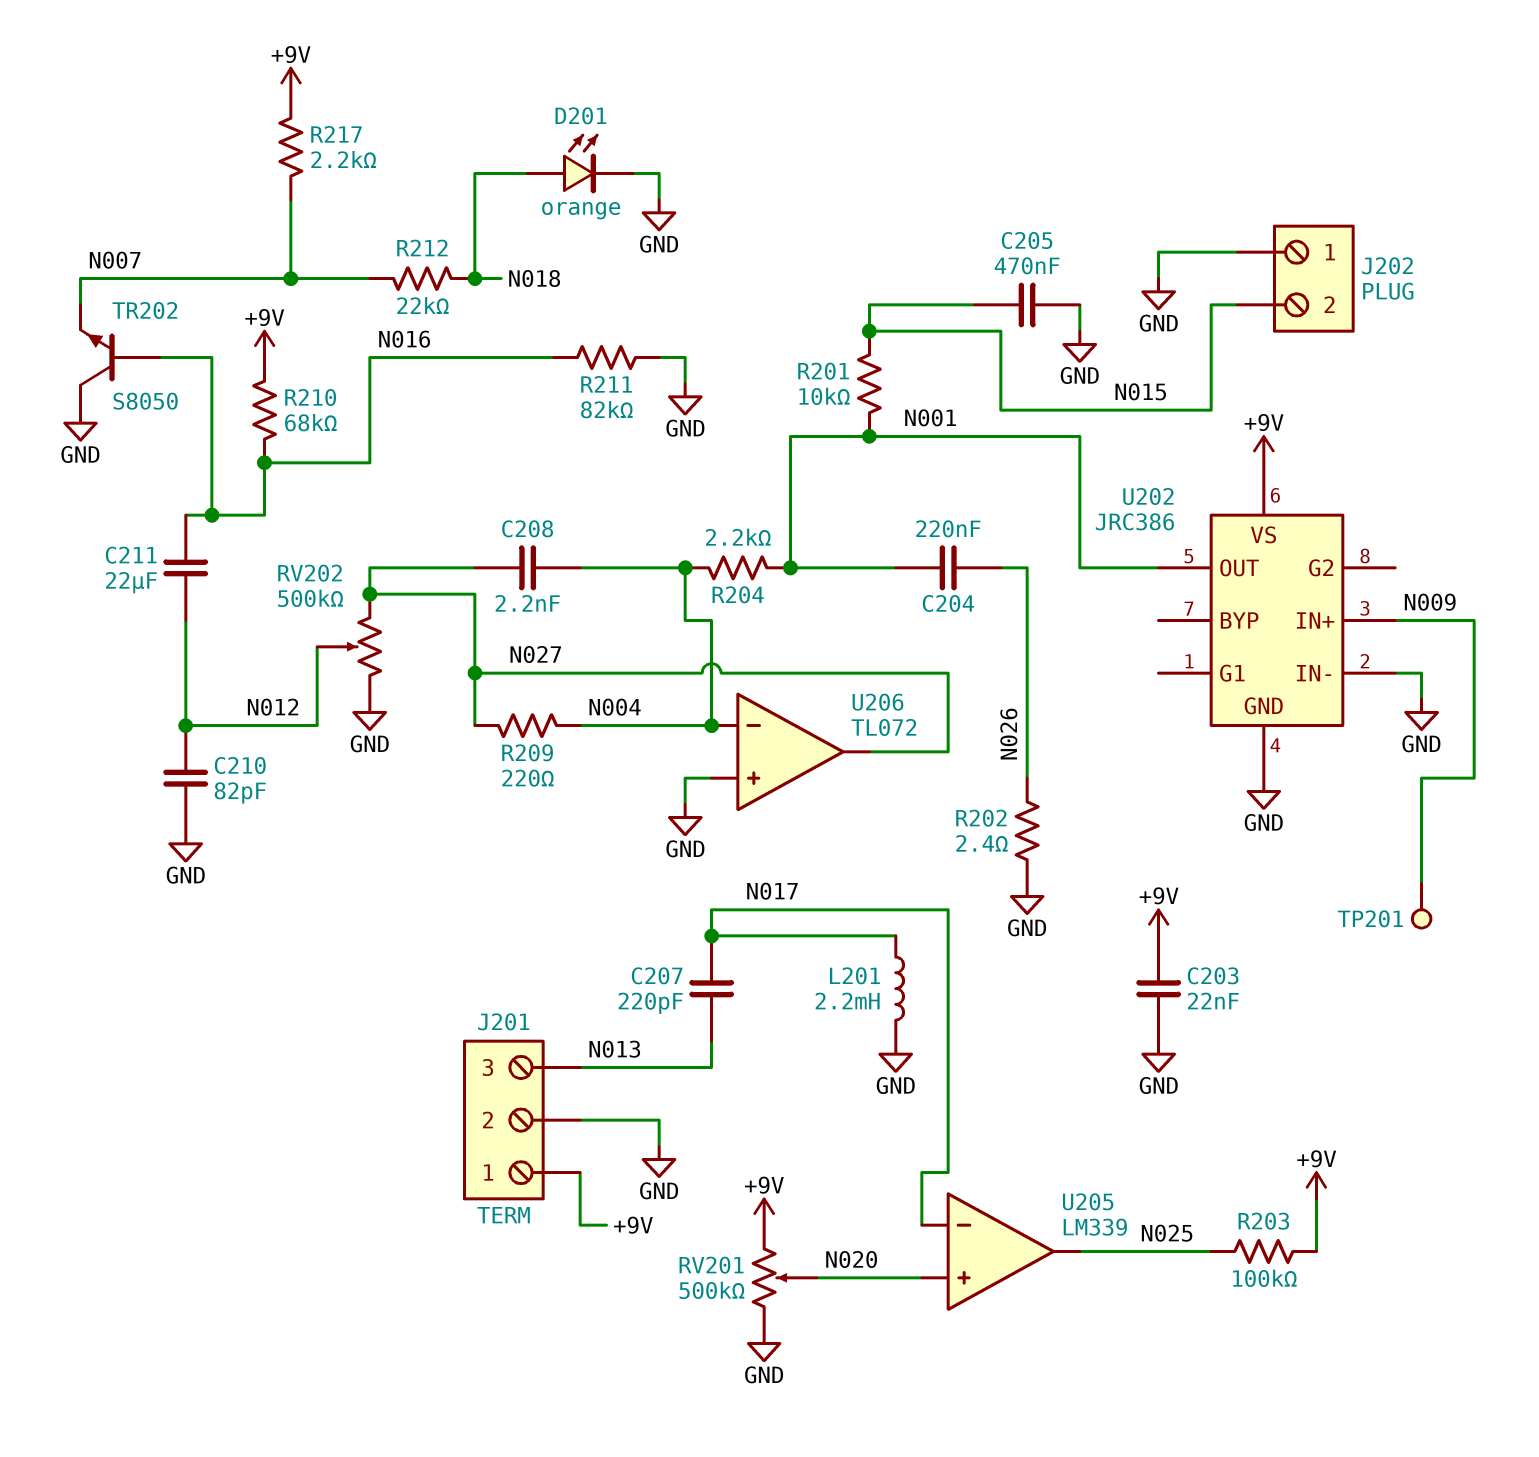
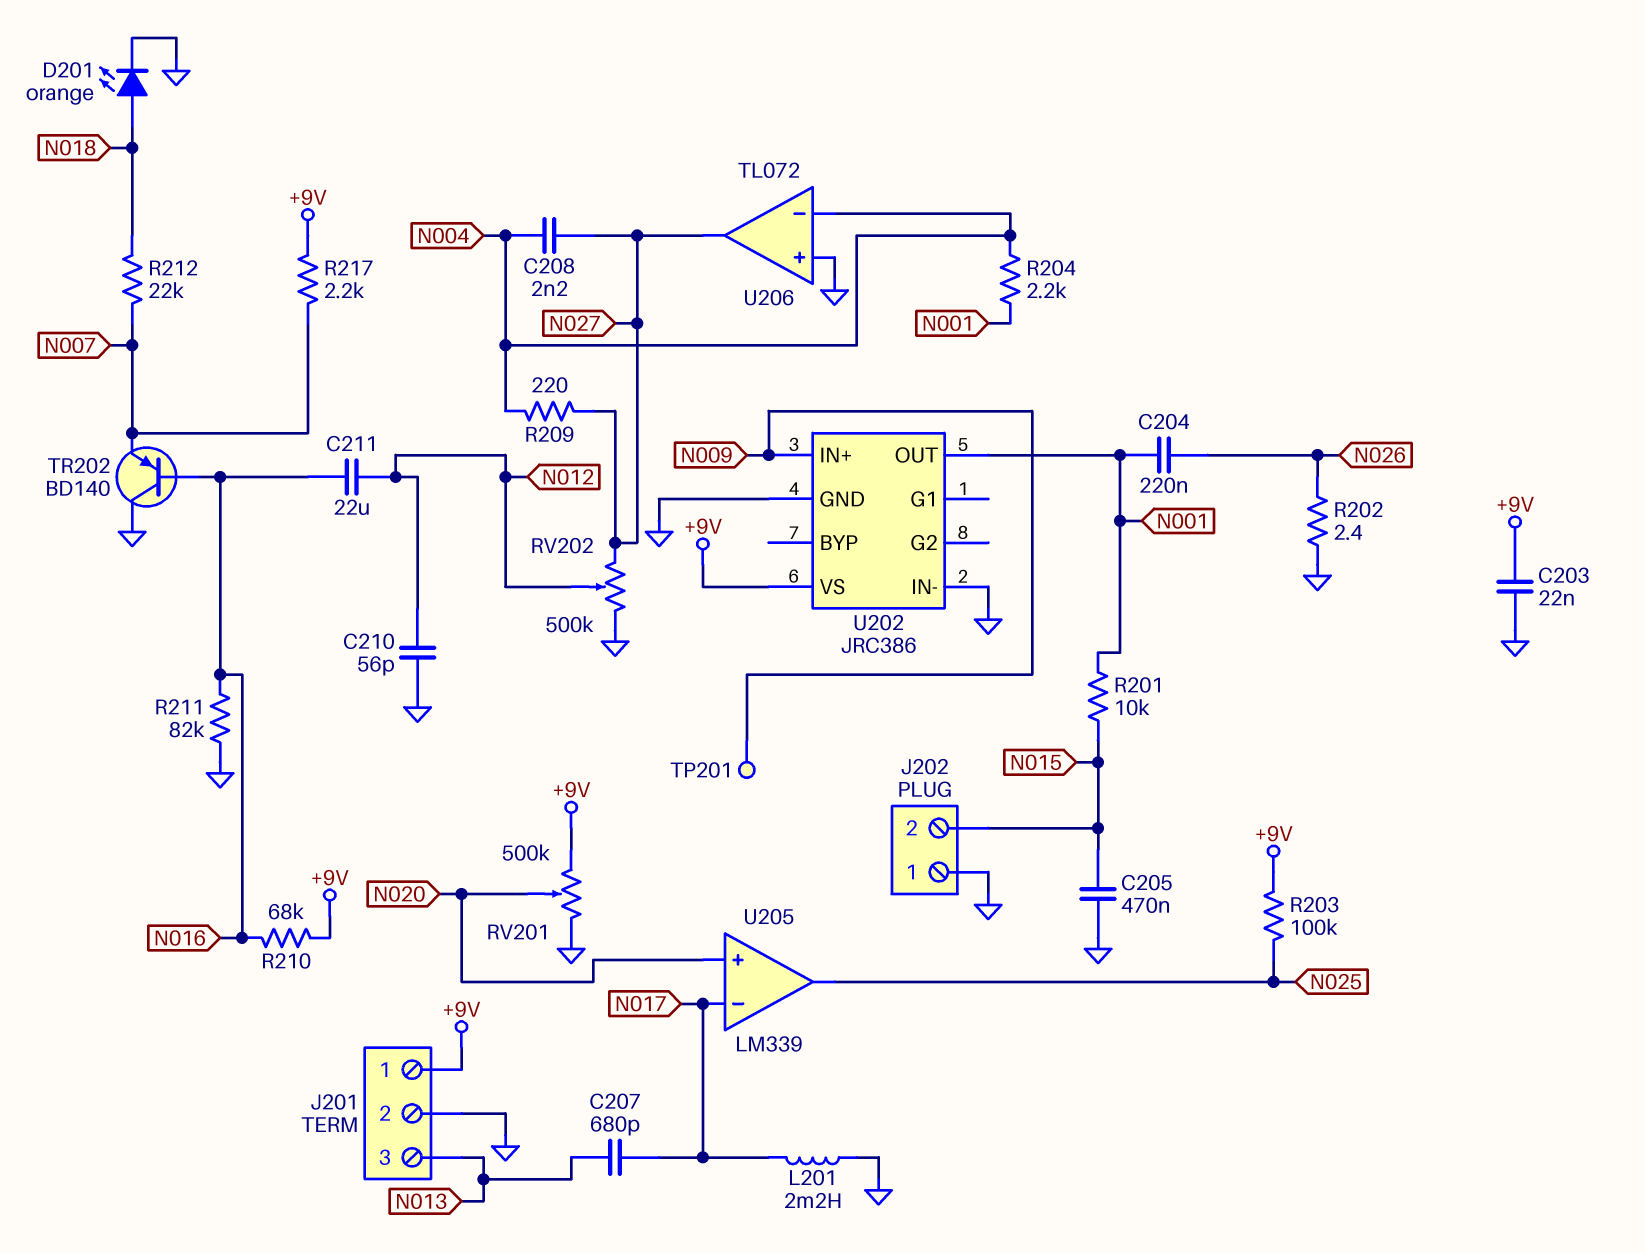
C207: 220pF (N013, N017) -> 680pF (N013, N017)
C210: 82pF (GND, N012) -> 56pF (GND, N012)
TR202: NPN S8050 (B N016, C GND, E N007) -> PNP BD140 (B N016, C GND, E N007)

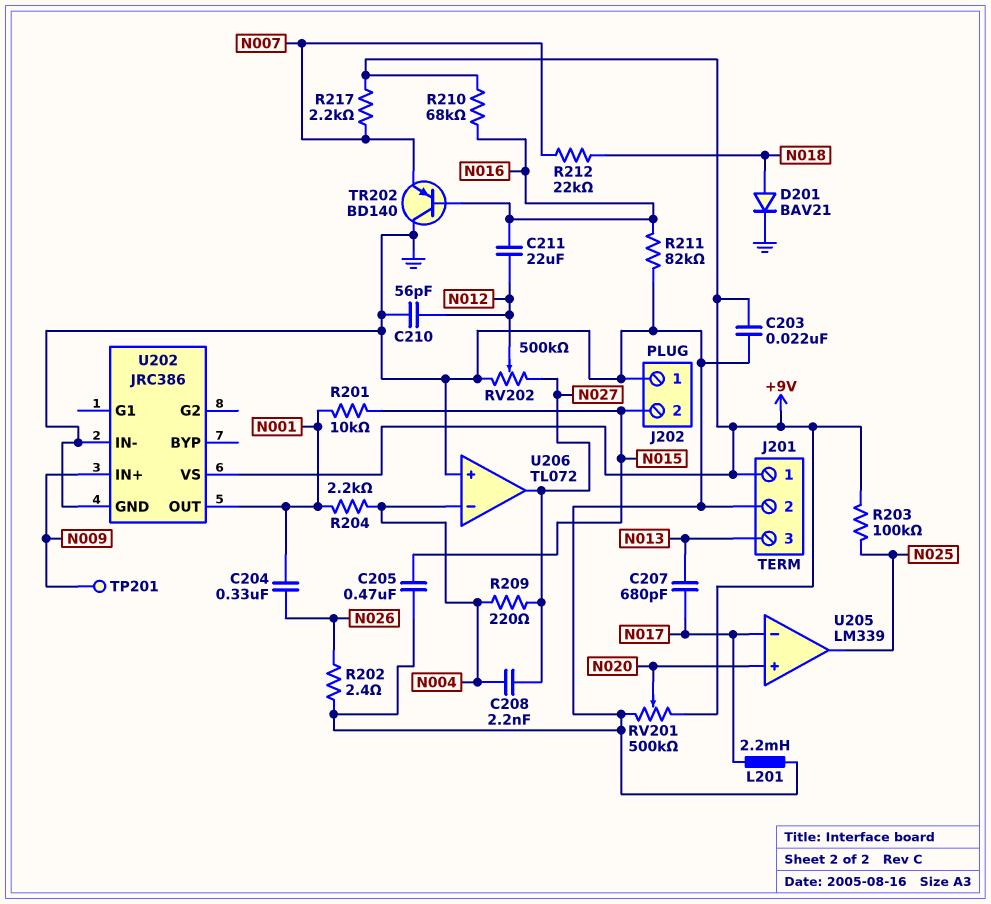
C204: 220nF (N001, N026) -> 330nF (N001, N026)
D201: LED orange (A N018, K GND) -> diode BAV21 (A N018, K GND)

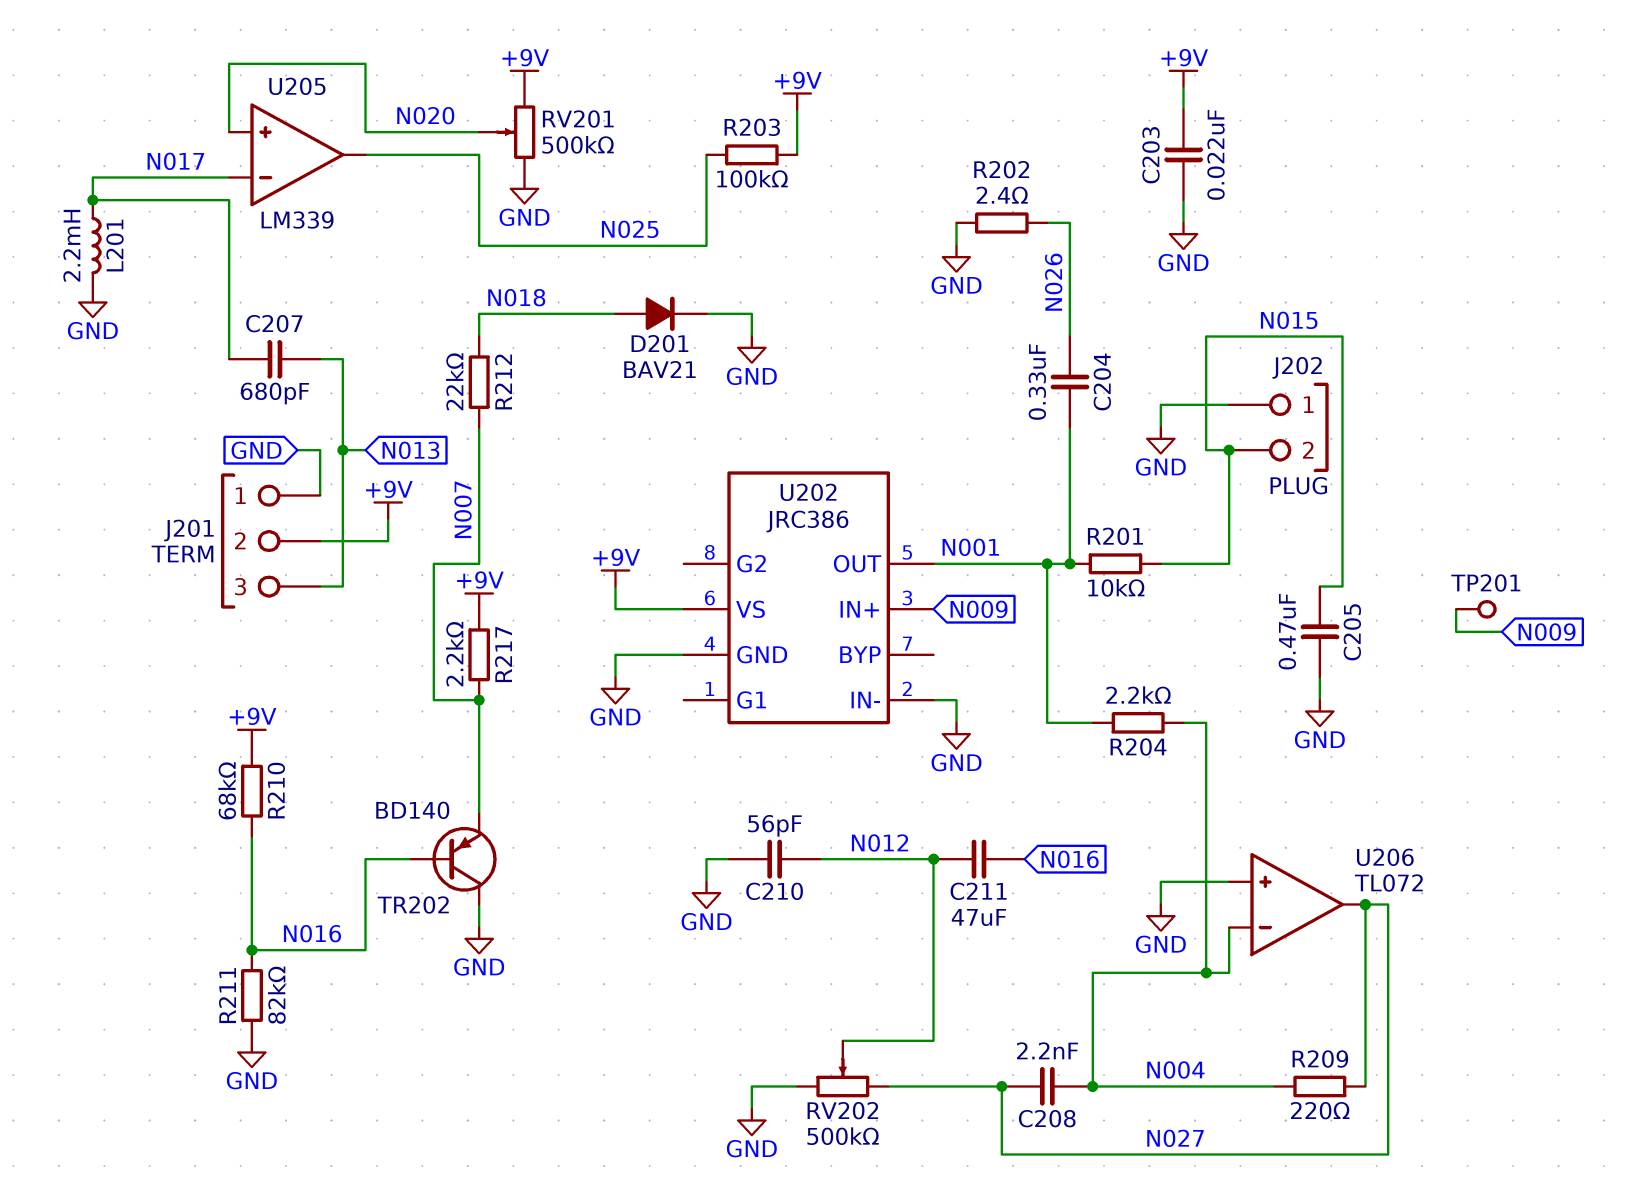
C211: 22uF (N012, N016) -> 47uF (N012, N016)
J201 pin 1: +9V -> GND
J201 pin 2: GND -> +9V

